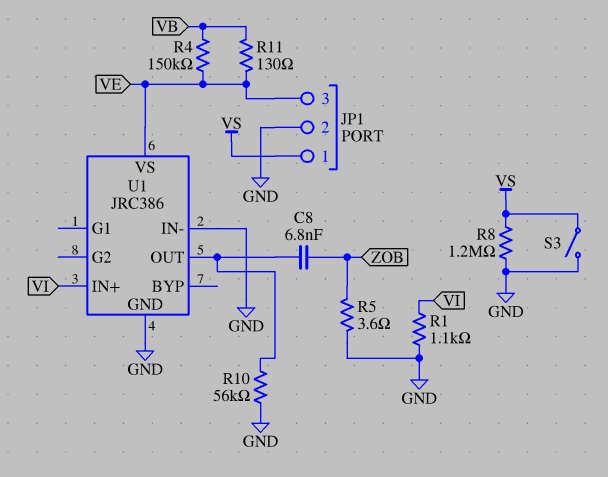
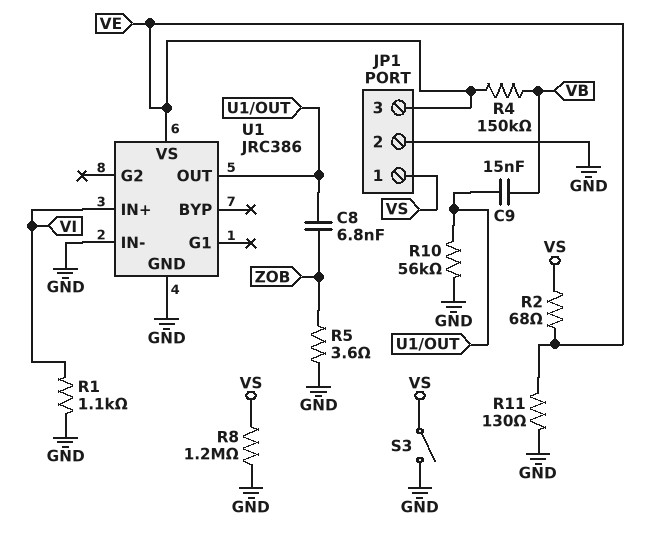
C9: none -> 15nF (U1/OUT, VB)
R2: none -> 68 (VE, VS)
R11: 130 (VB, VE) -> 130 (GND, VE)

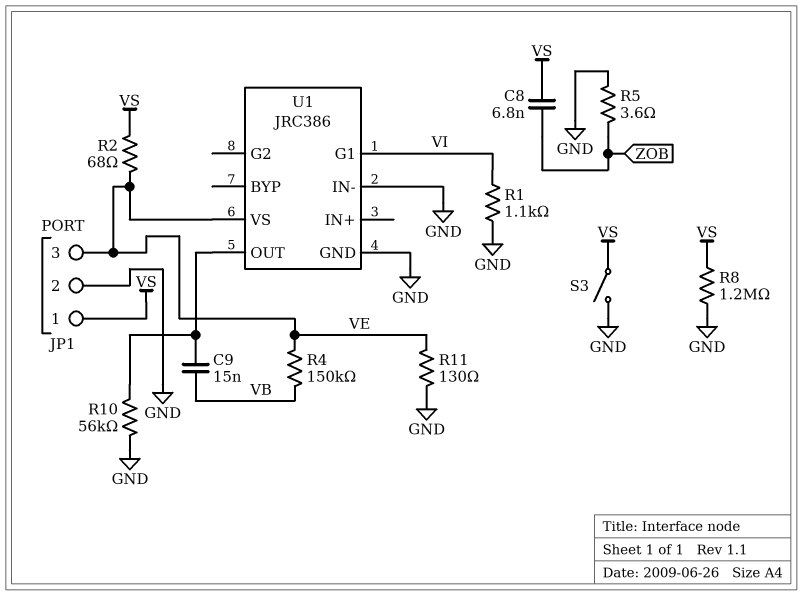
C8: 6.8nF (U1/OUT, ZOB) -> 6.8nF (VS, ZOB)
U1 pin G1: none -> VI
U1 pin IN+: VI -> none

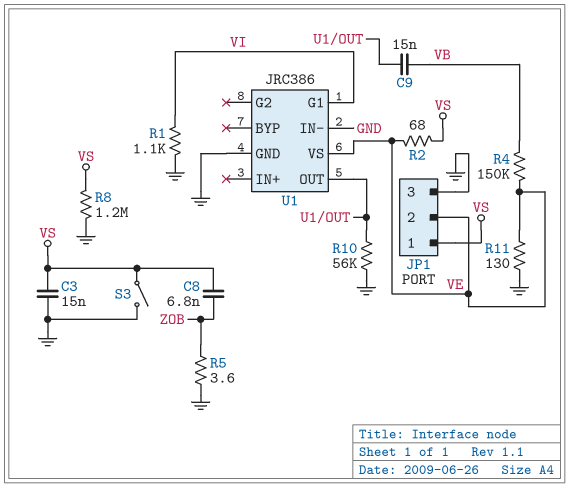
C3: none -> 15nF (GND, VS)
JP1 pin 2: GND -> VE
JP1 pin 3: VE -> GND

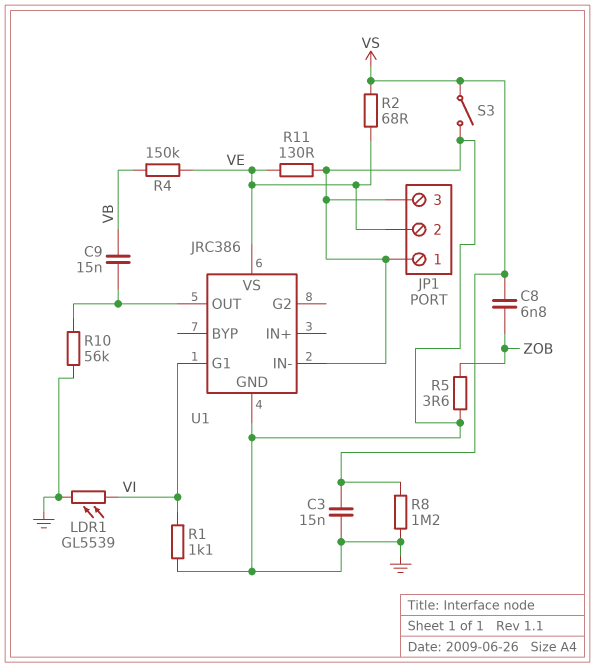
JP1 pin 1: VS -> GND
LDR1: none -> GL5539 (GND, VI)

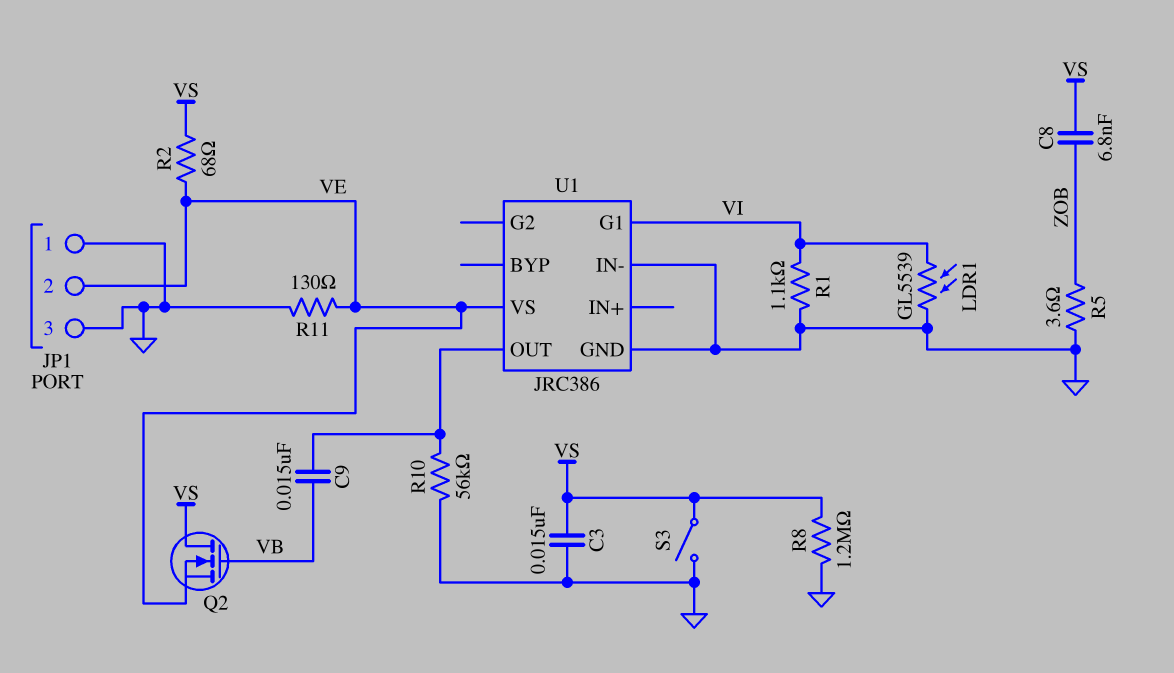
Q2: none -> NMOS (G VB, D VS, S VE)
R4: 150k (VB, VE) -> none

